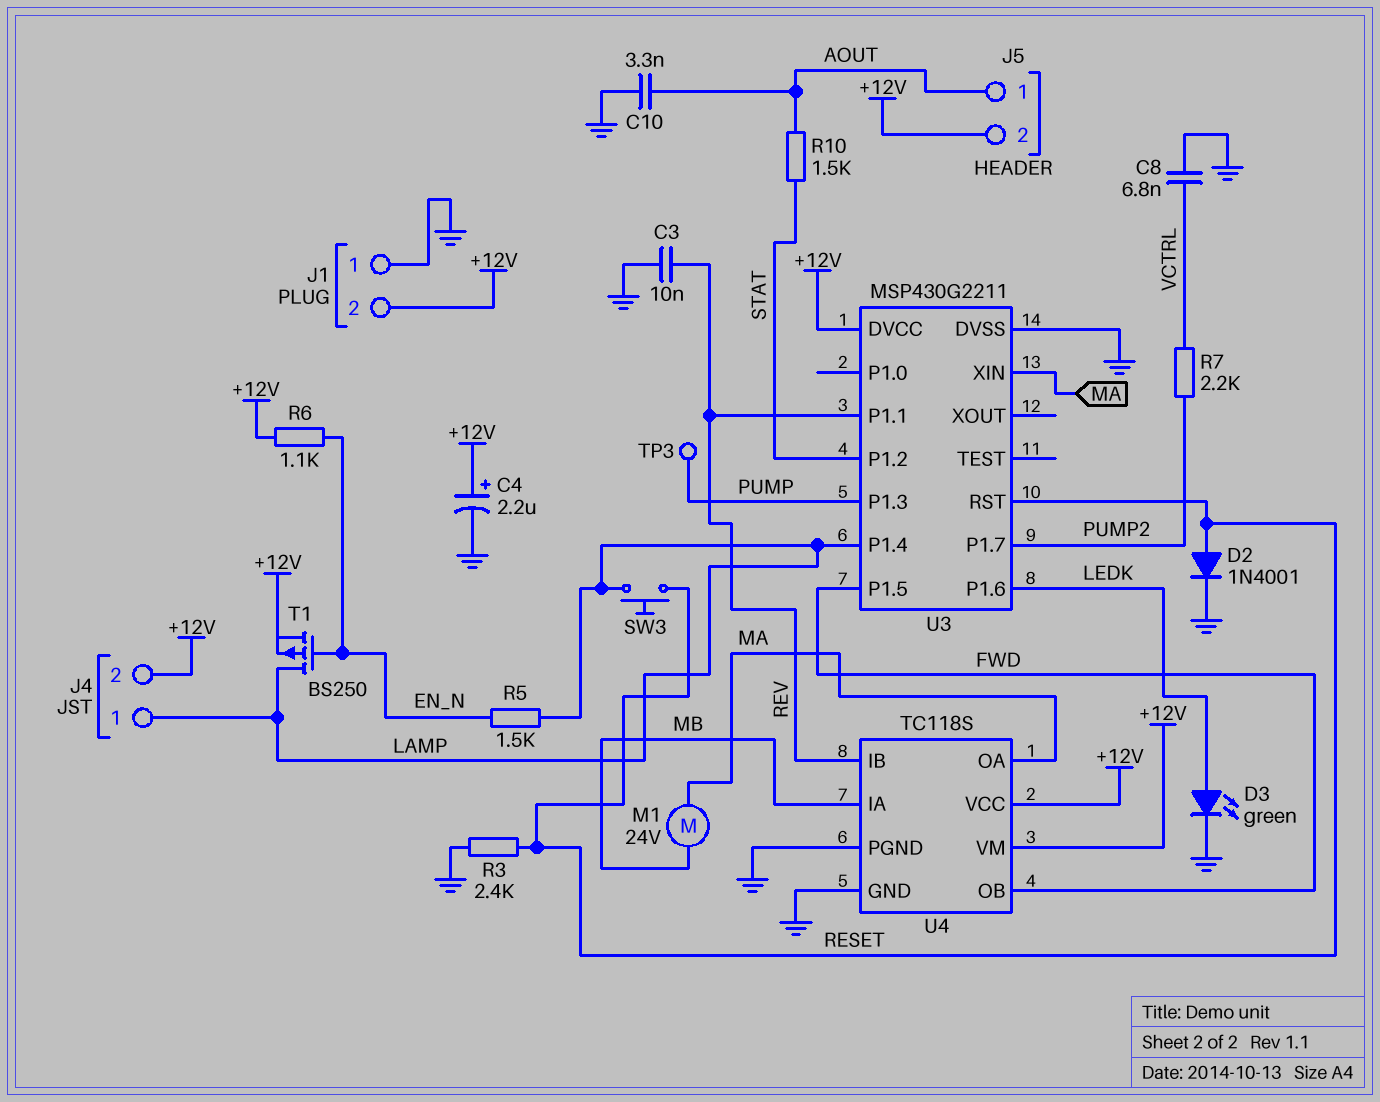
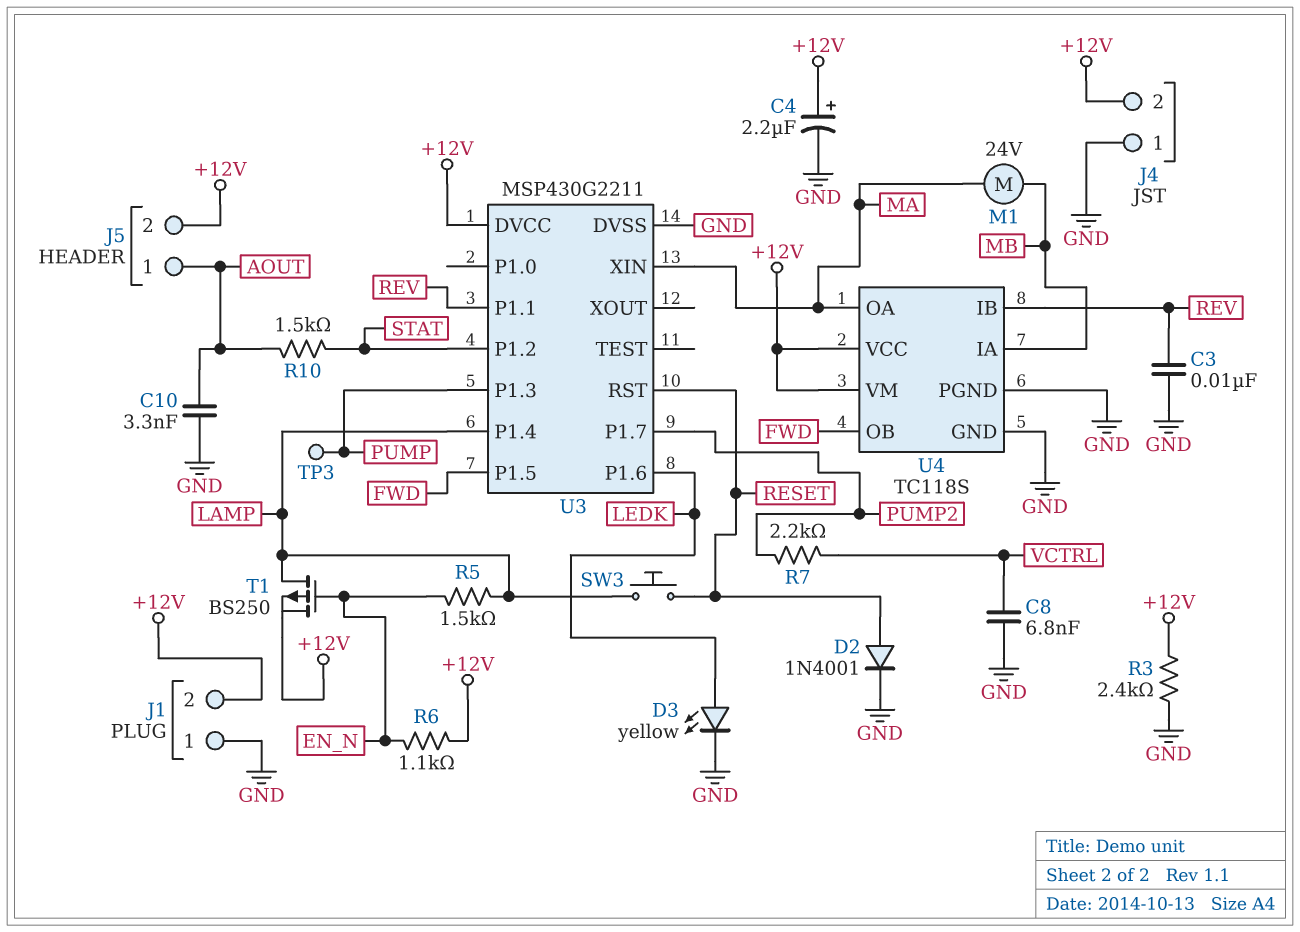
D3: LED green (A LEDK, K GND) -> LED yellow (A LEDK, K GND)
J4 pin 1: LAMP -> GND
R3: 2.4k (GND, RESET) -> 2.4k (+12V, GND)

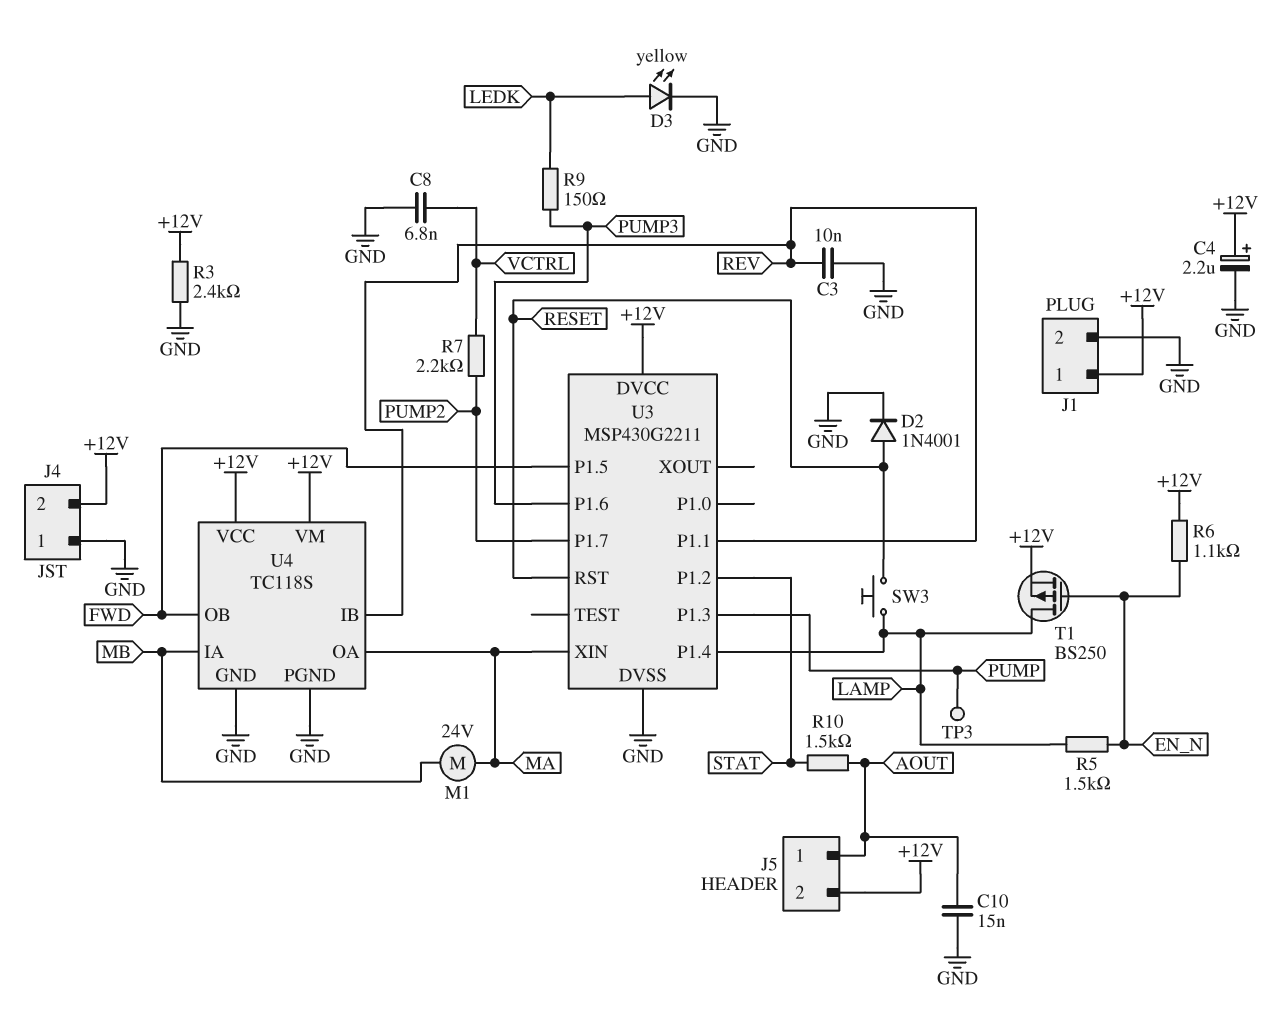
C10: 3.3nF (AOUT, GND) -> 15nF (AOUT, GND)
J1 pin 1: GND -> +12V
J1 pin 2: +12V -> GND
R9: none -> 150 (LEDK, PUMP3)
U3 pin P1.6: LEDK -> PUMP3

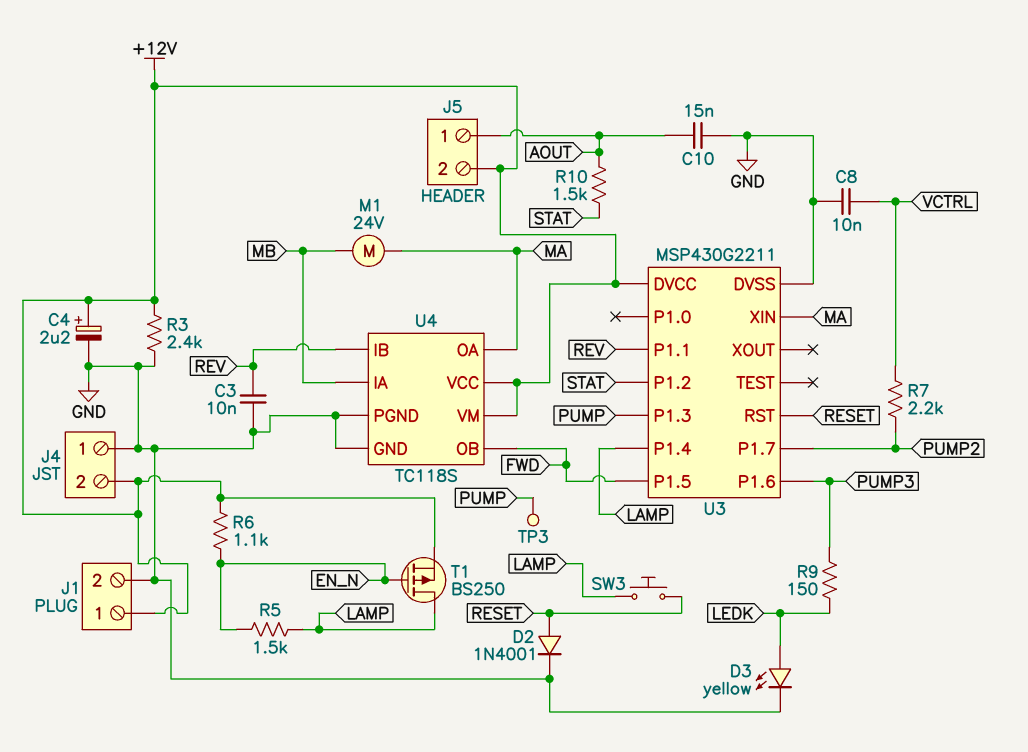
C8: 6.8nF (GND, VCTRL) -> 10nF (GND, VCTRL)

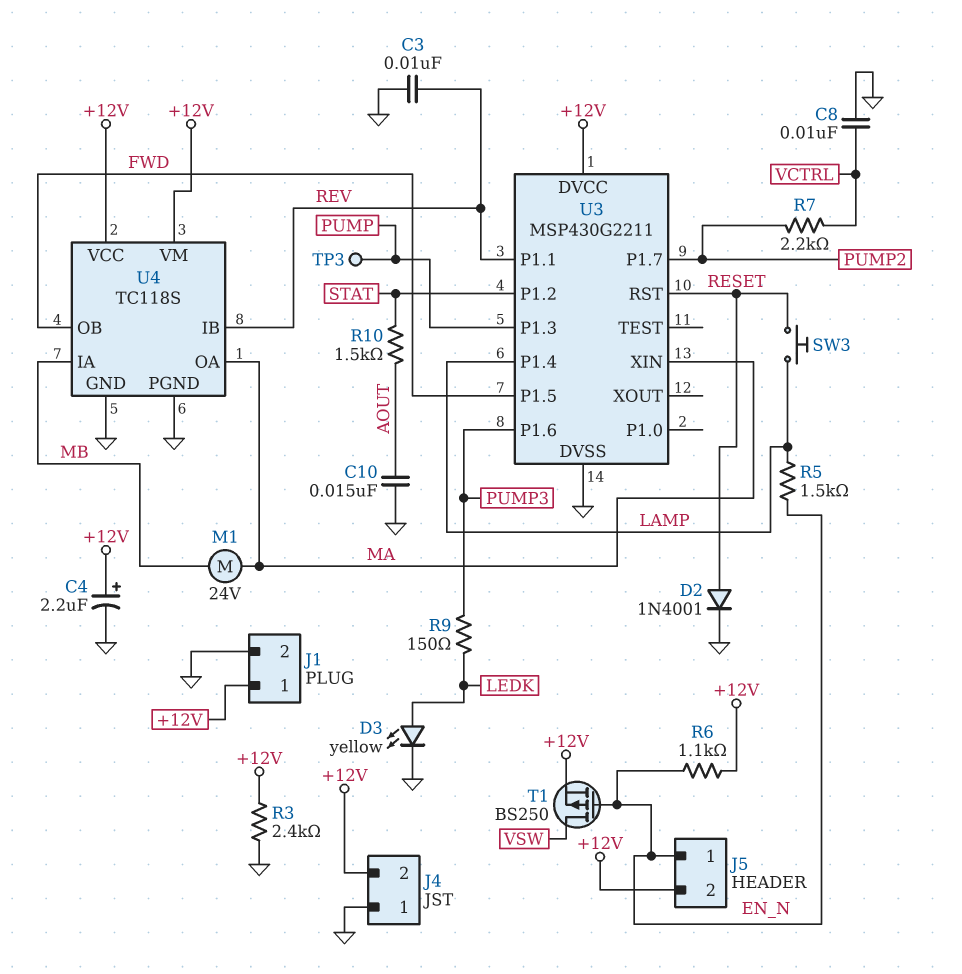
J5 pin 1: AOUT -> EN_N
T1: PMOS BS250 (G EN_N, D LAMP, S +12V) -> PMOS BS250 (G EN_N, D VSW, S +12V)

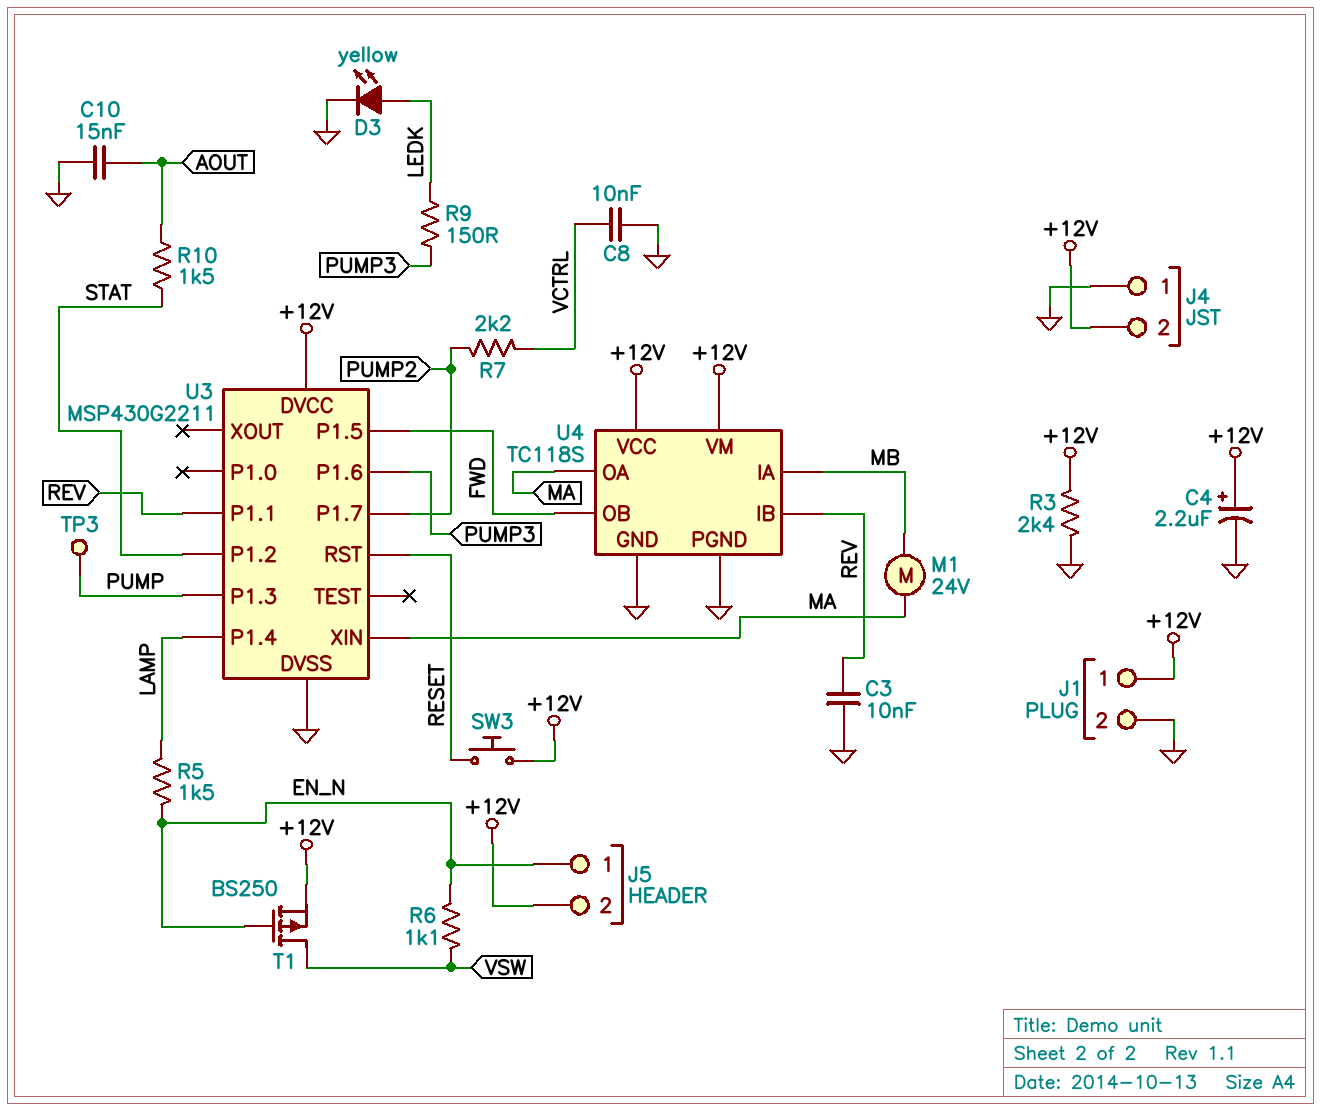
D2: diode 1N4001 (A RESET, K GND) -> none
R6: 1.1k (+12V, EN_N) -> 1.1k (EN_N, VSW)
SW3: button (LAMP, RESET) -> button (+12V, RESET)

